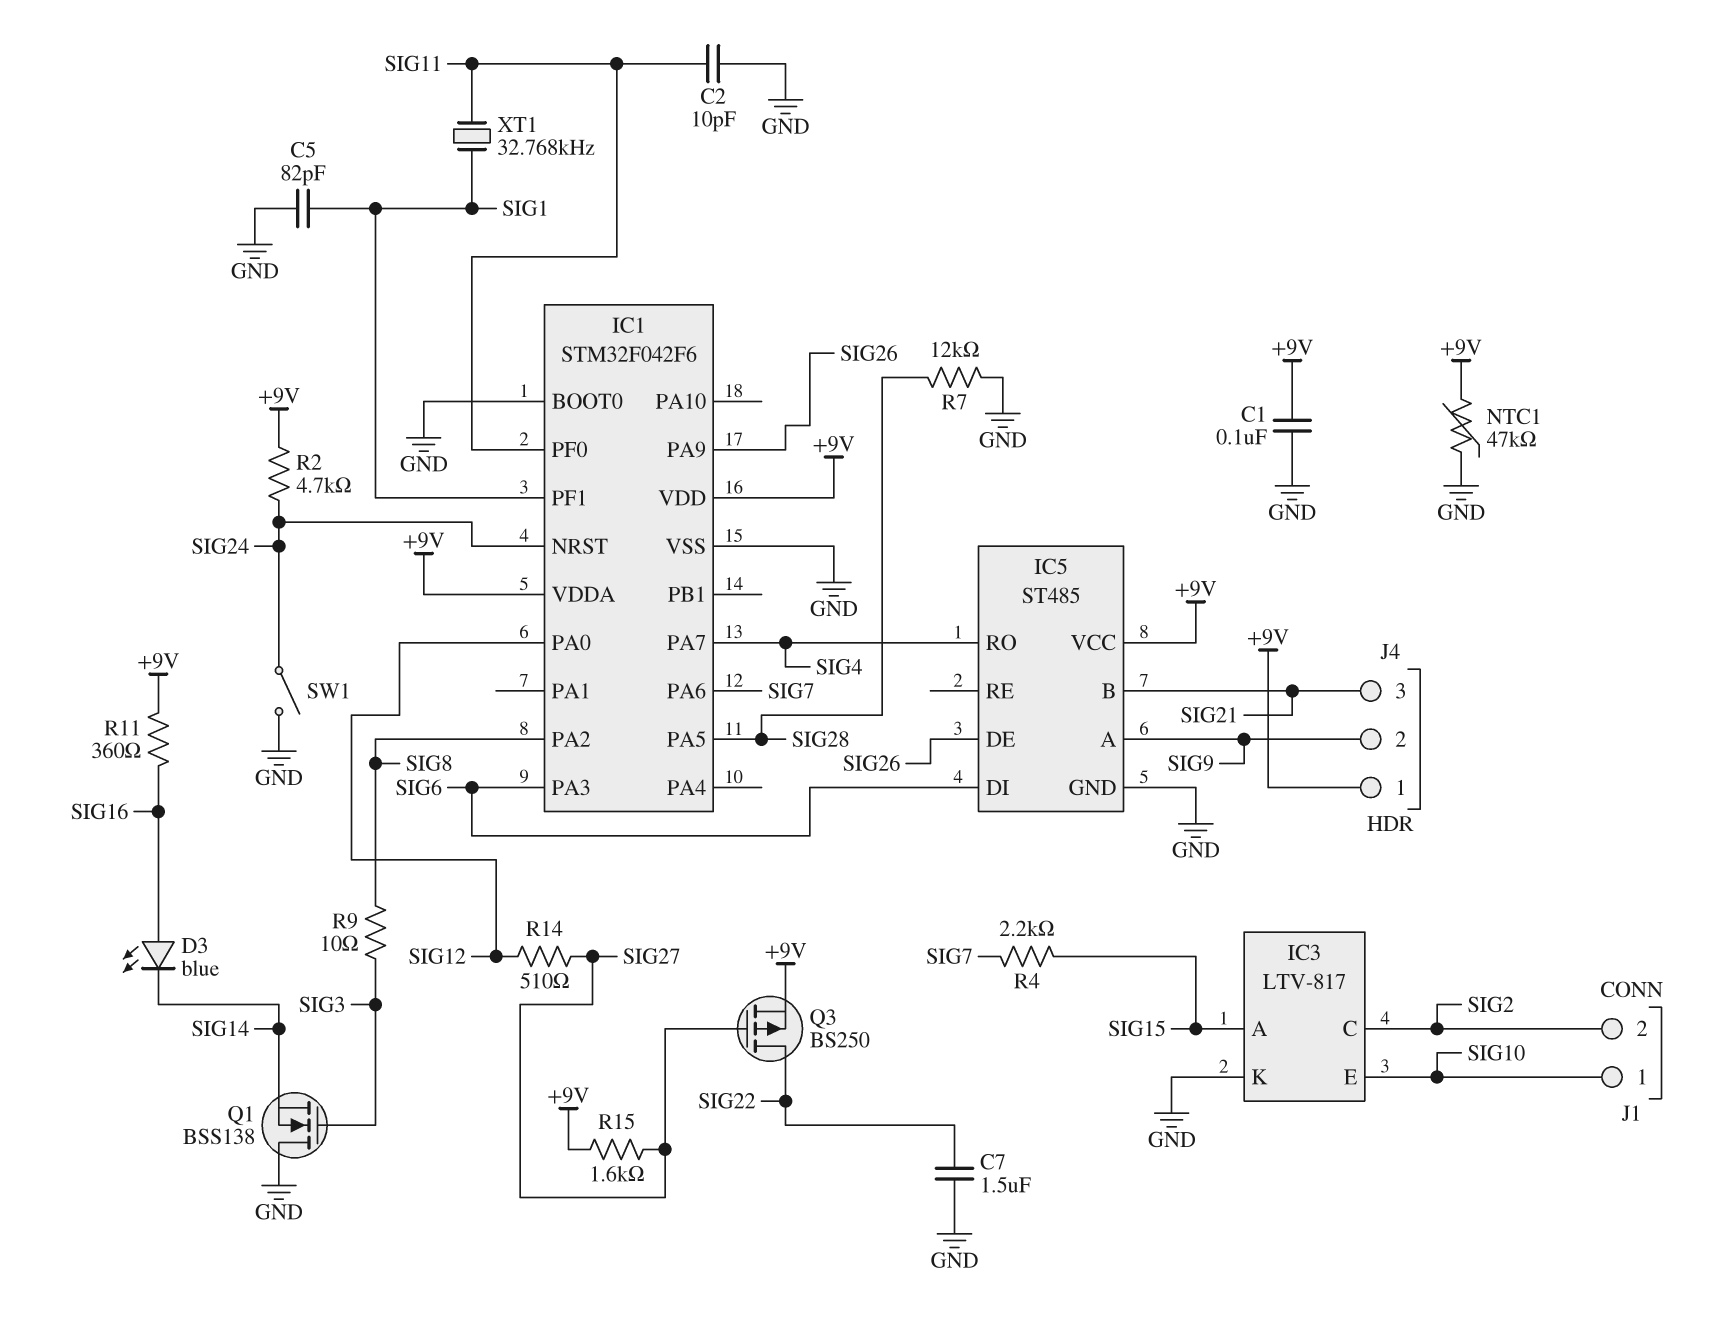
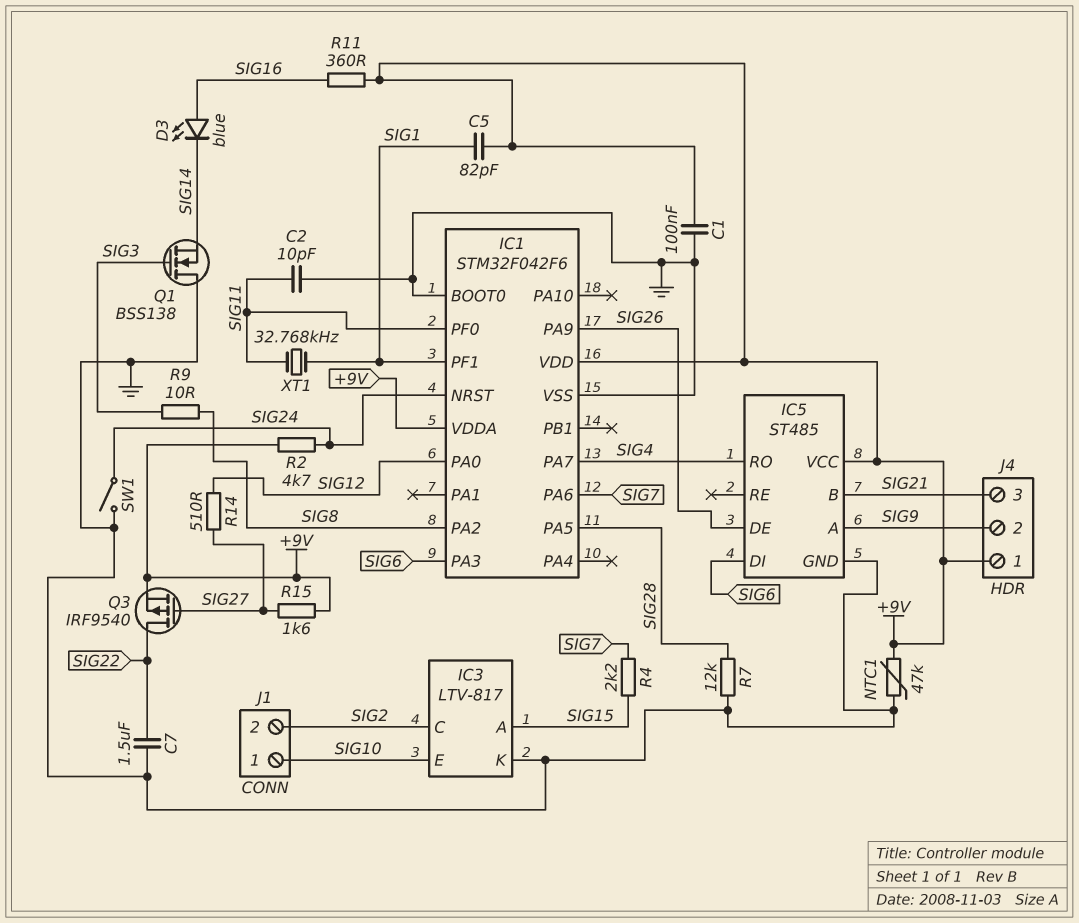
C5: 82pF (GND, SIG1) -> 82pF (+9V, SIG1)
Q3: PMOS BS250 (G SIG27, D SIG22, S +9V) -> PMOS IRF9540 (G SIG27, D SIG22, S +9V)

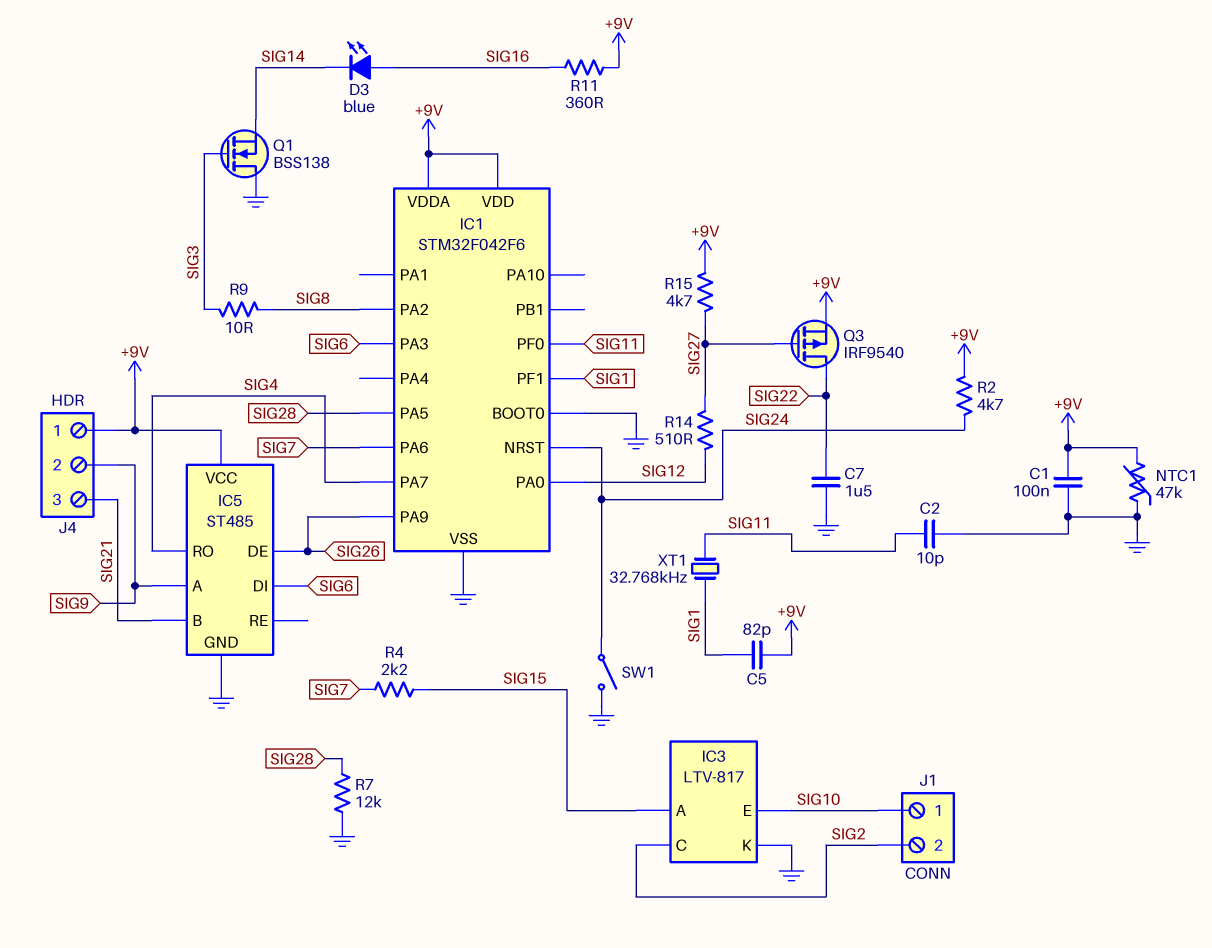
R15: 1.6k (+9V, SIG27) -> 4.7k (+9V, SIG27)

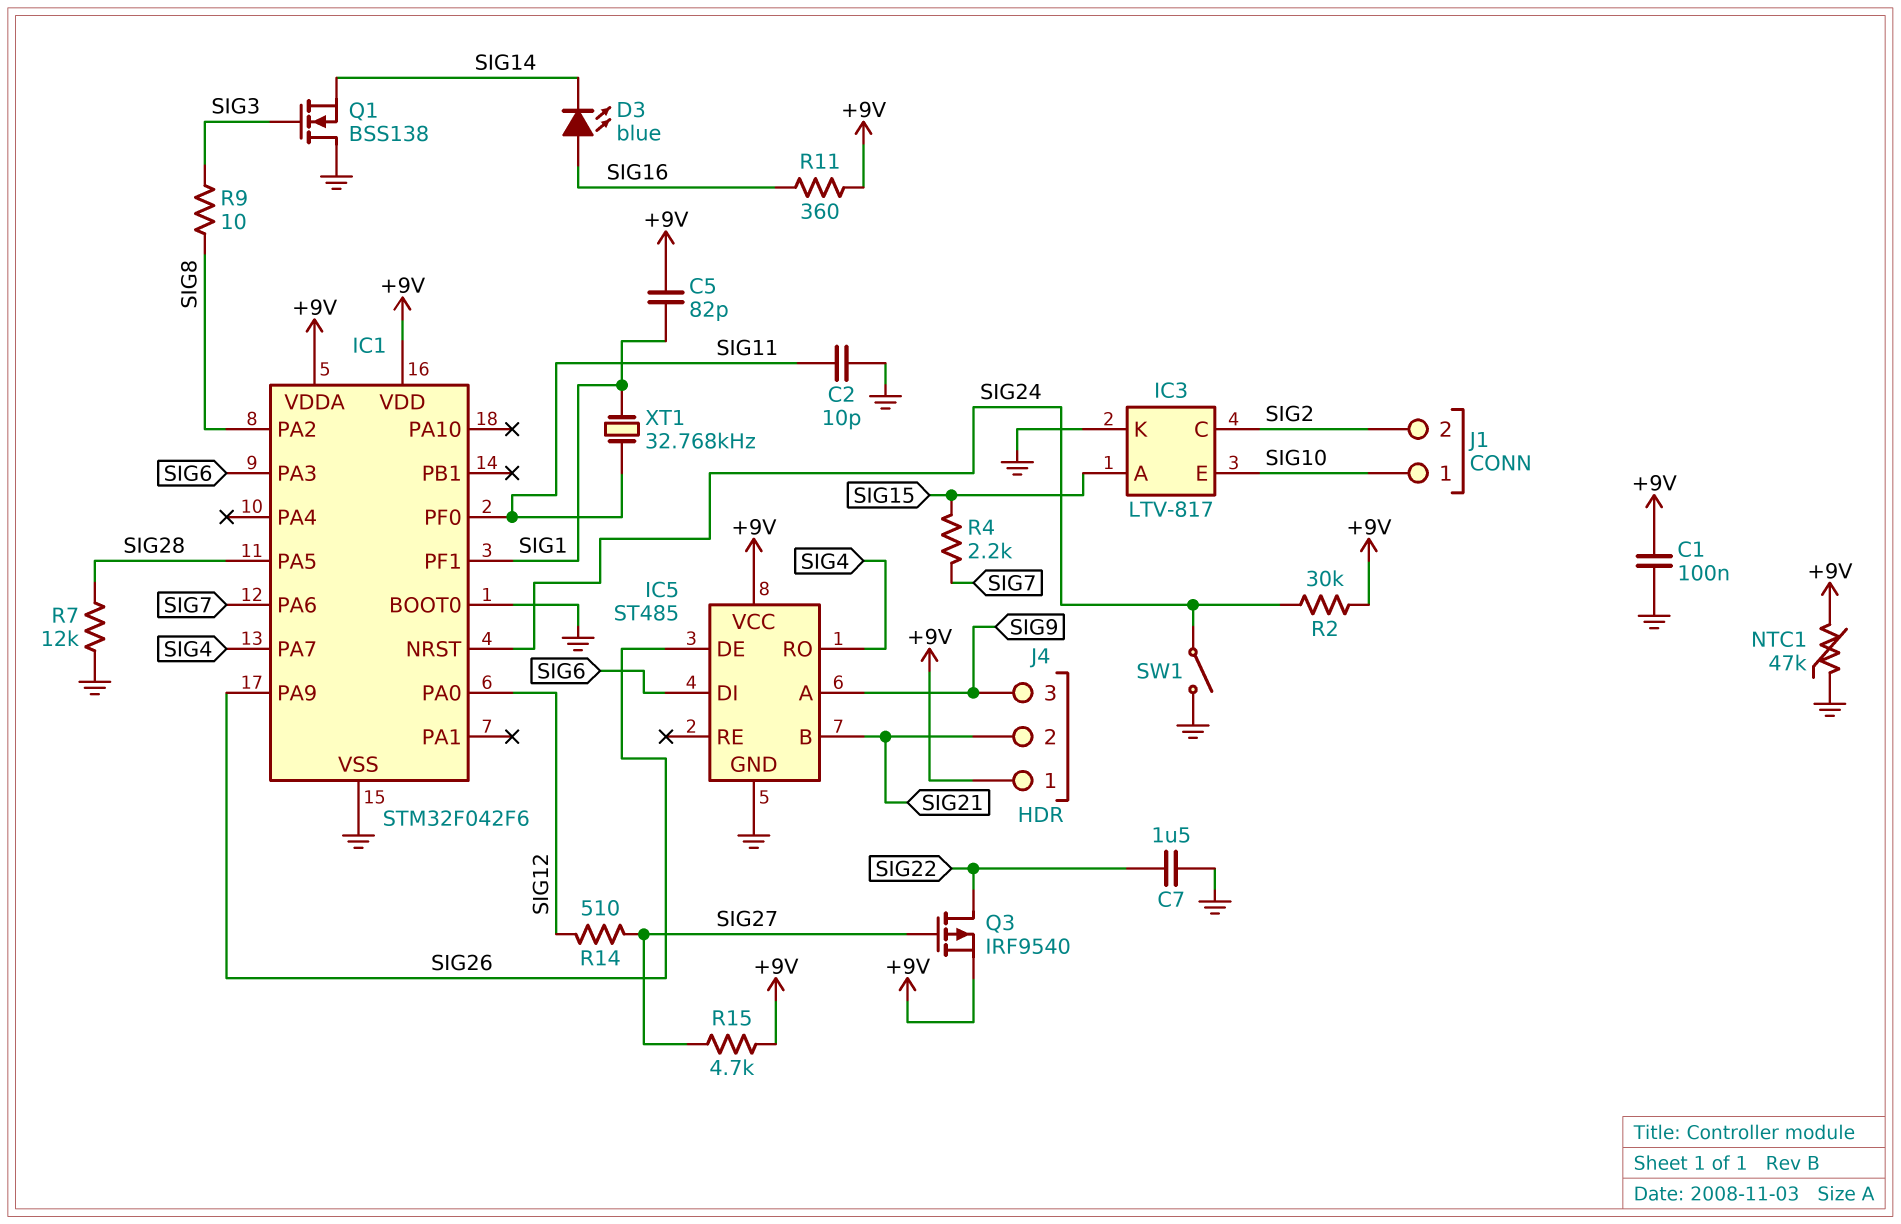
J4 pin 2: SIG9 -> SIG21
J4 pin 3: SIG21 -> SIG9
R2: 4.7k (+9V, SIG24) -> 30k (+9V, SIG24)

